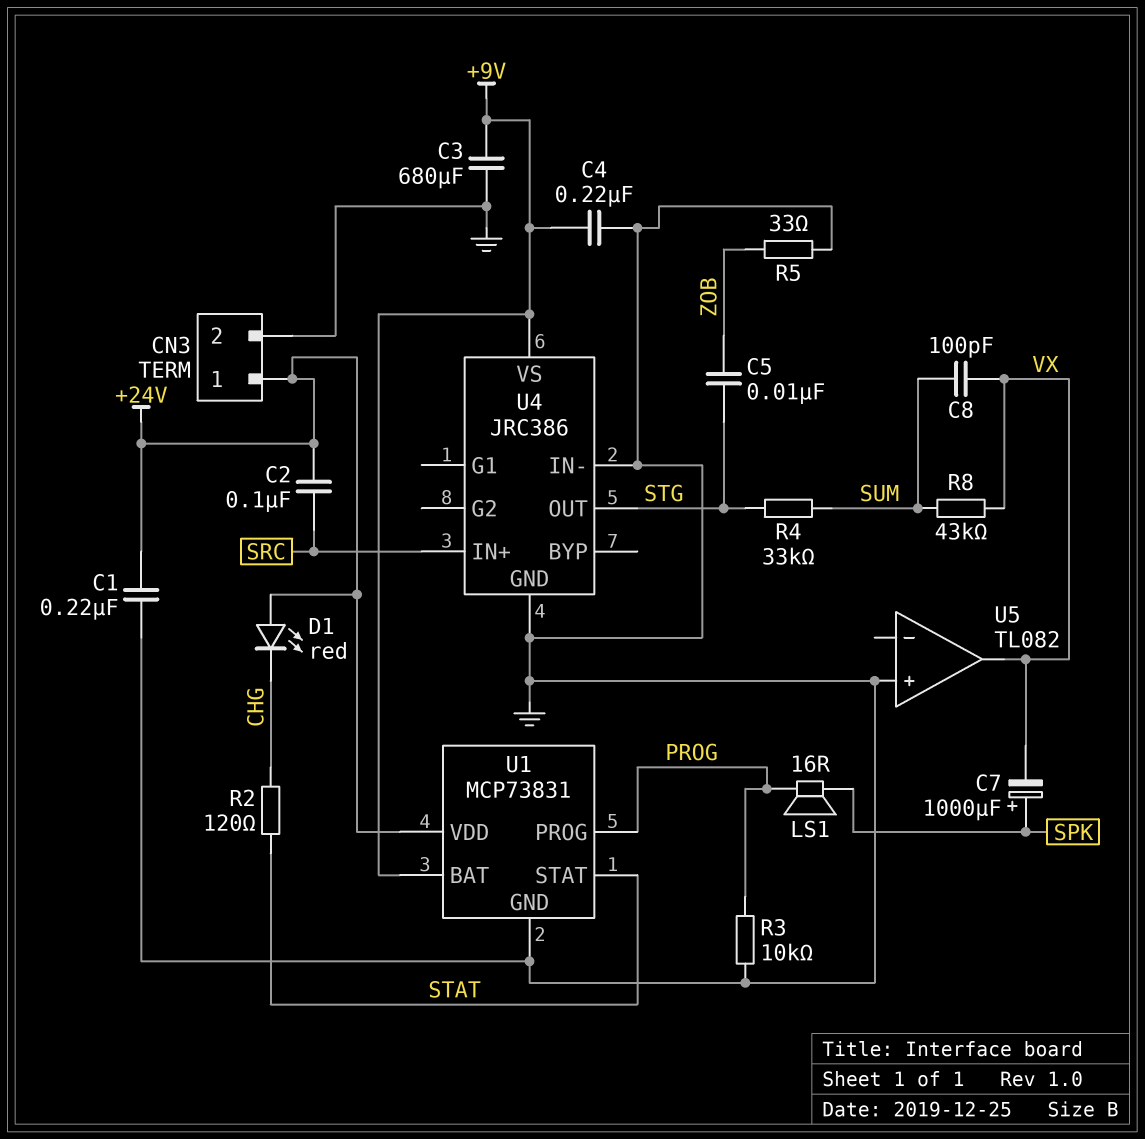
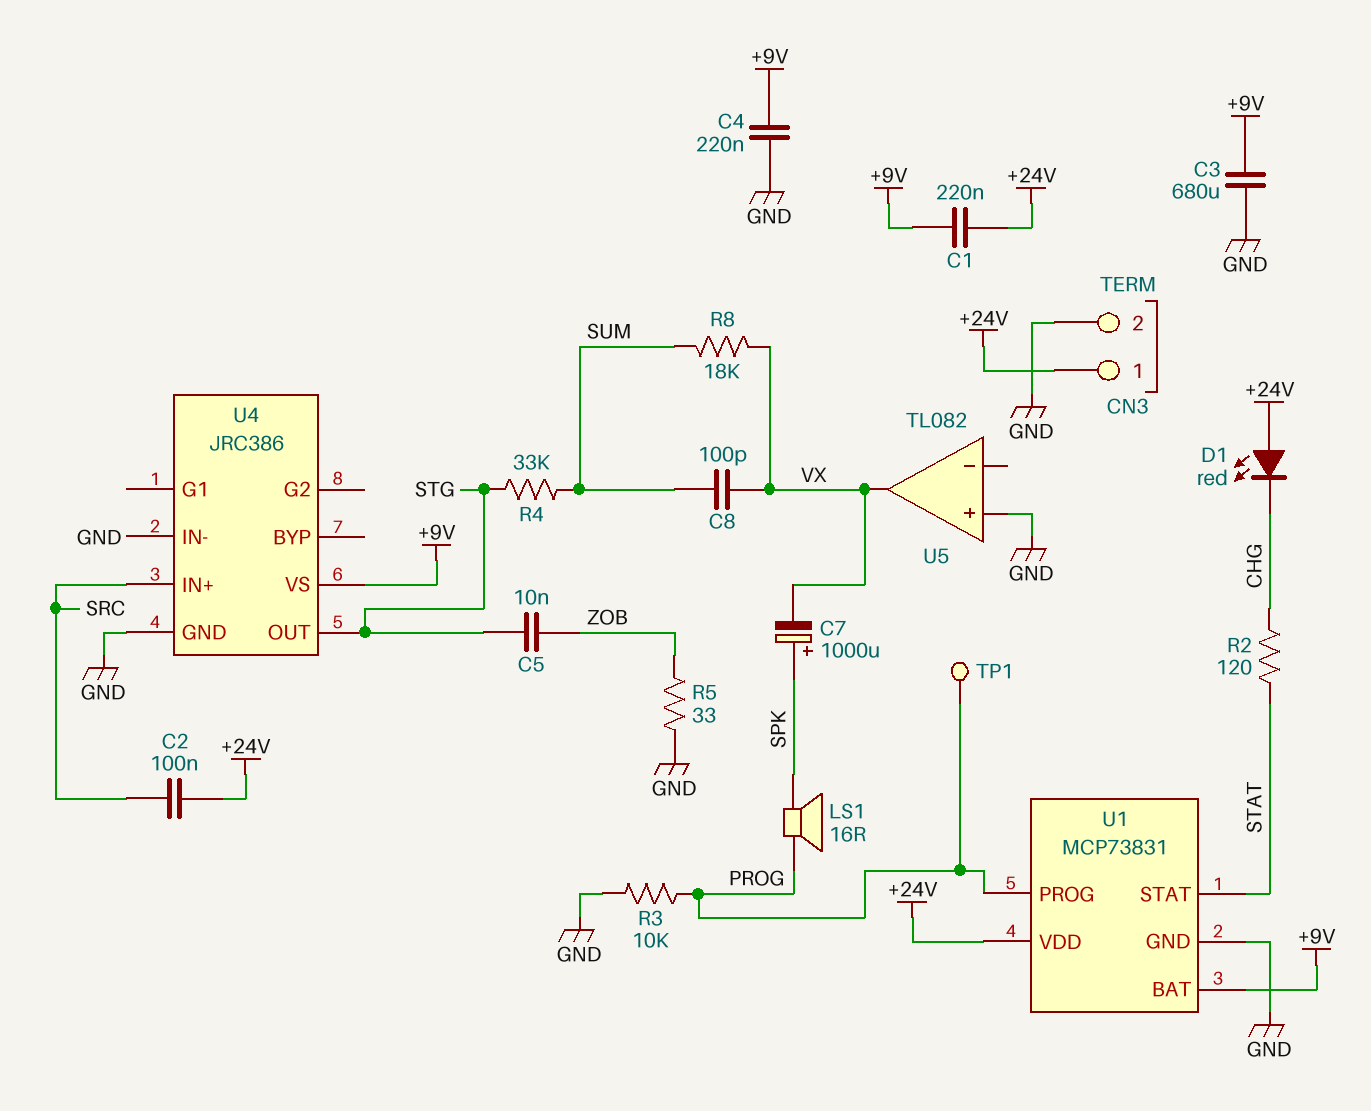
C1: 220nF (+24V, GND) -> 220nF (+9V, +24V)
R8: 43k (SUM, VX) -> 18k (SUM, VX)
TP1: none -> test point (PROG)

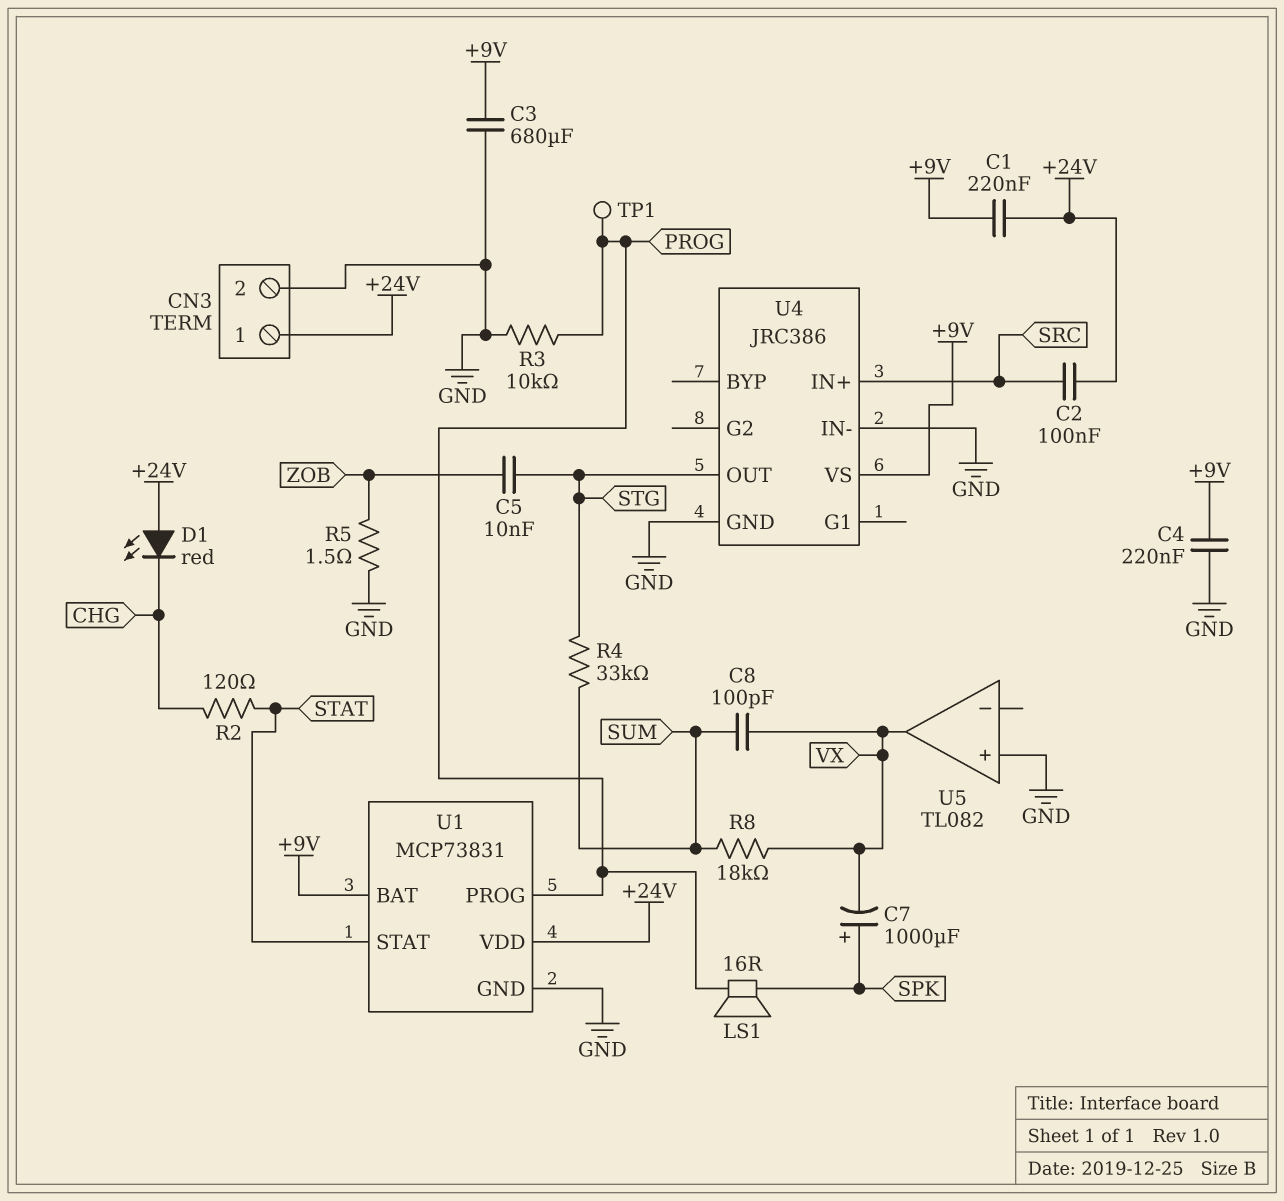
R5: 33 (GND, ZOB) -> 1.5 (GND, ZOB)

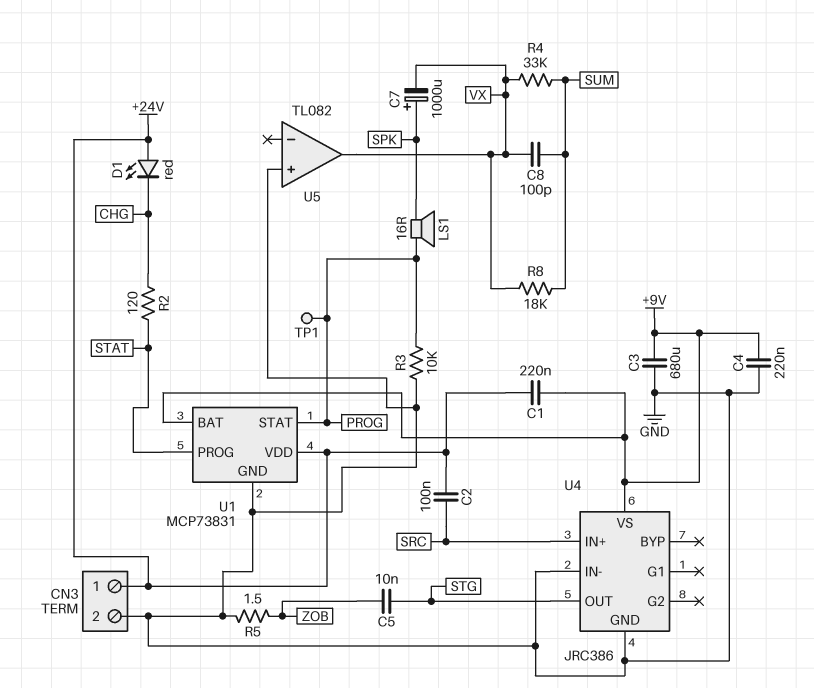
R4: 33k (STG, SUM) -> 33k (SUM, VX)
U1 pin PROG: PROG -> STAT
U1 pin STAT: STAT -> PROG

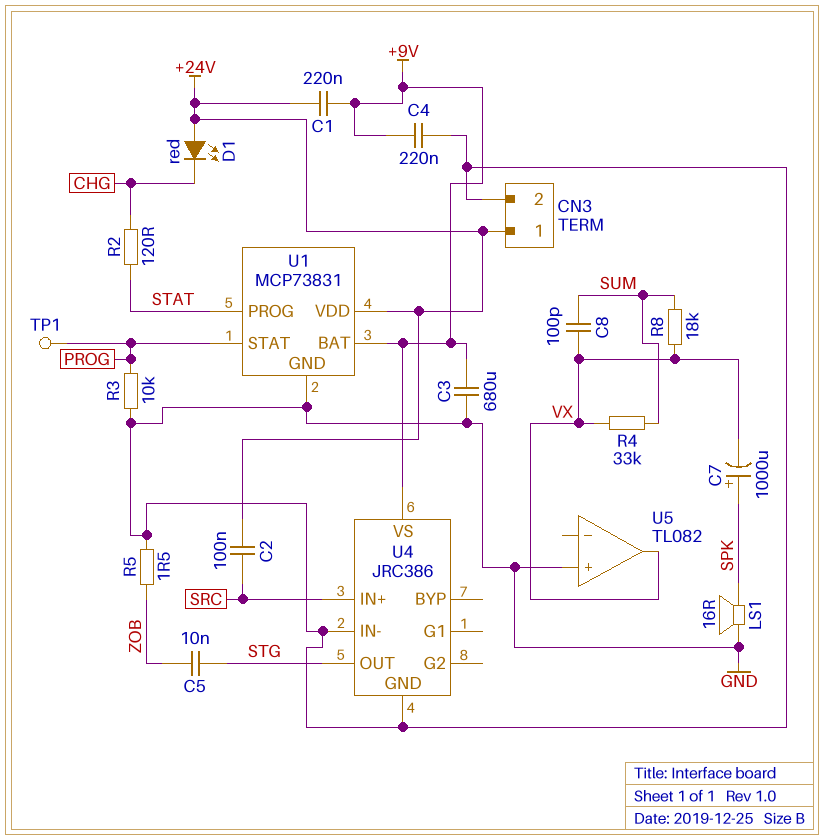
LS1: speaker 16R (PROG, SPK) -> speaker 16R (GND, SPK)

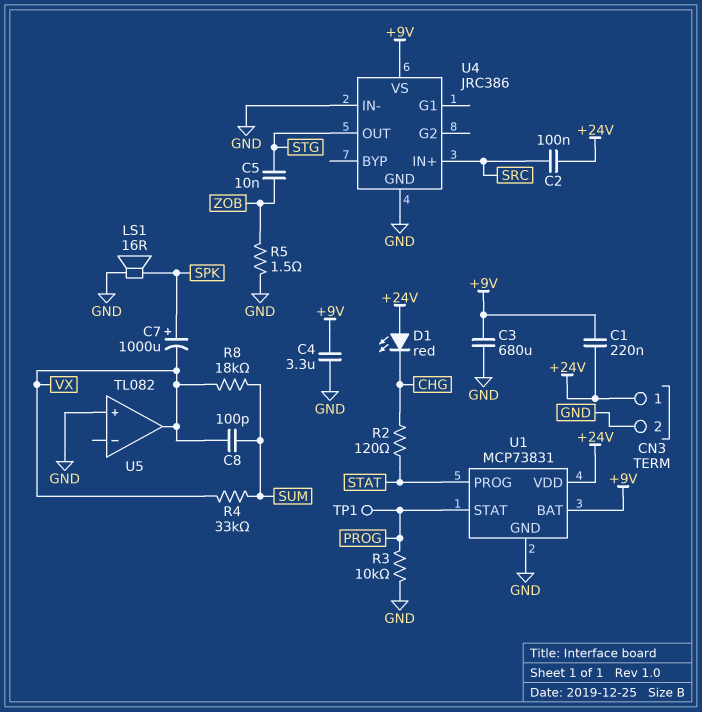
C4: 220nF (+9V, GND) -> 3.3uF (+9V, GND)

